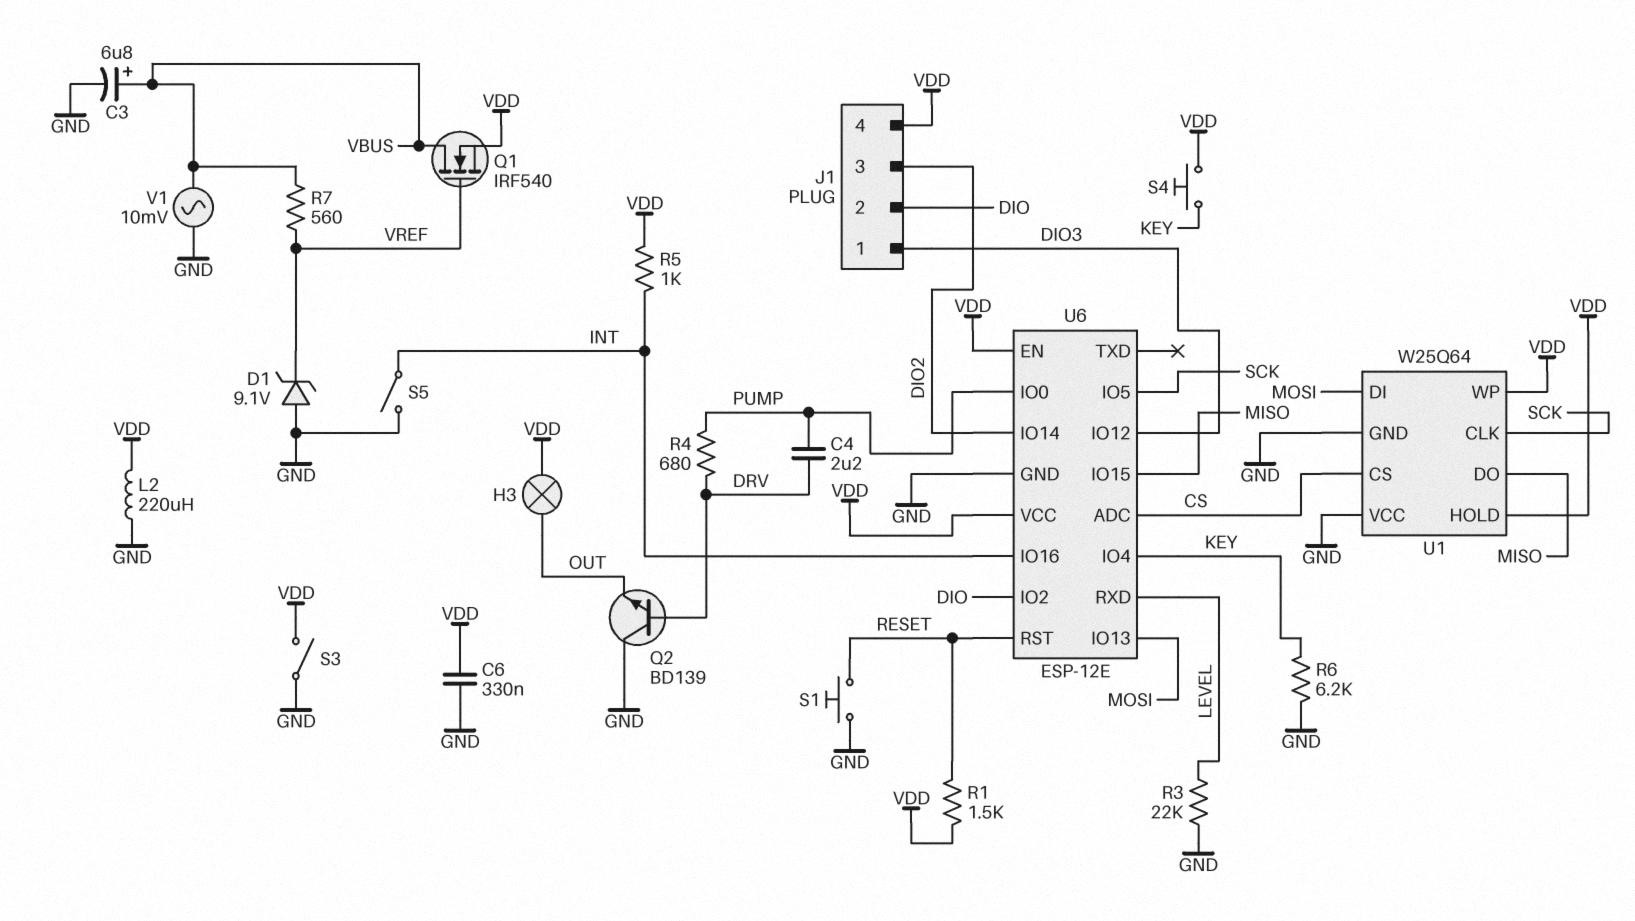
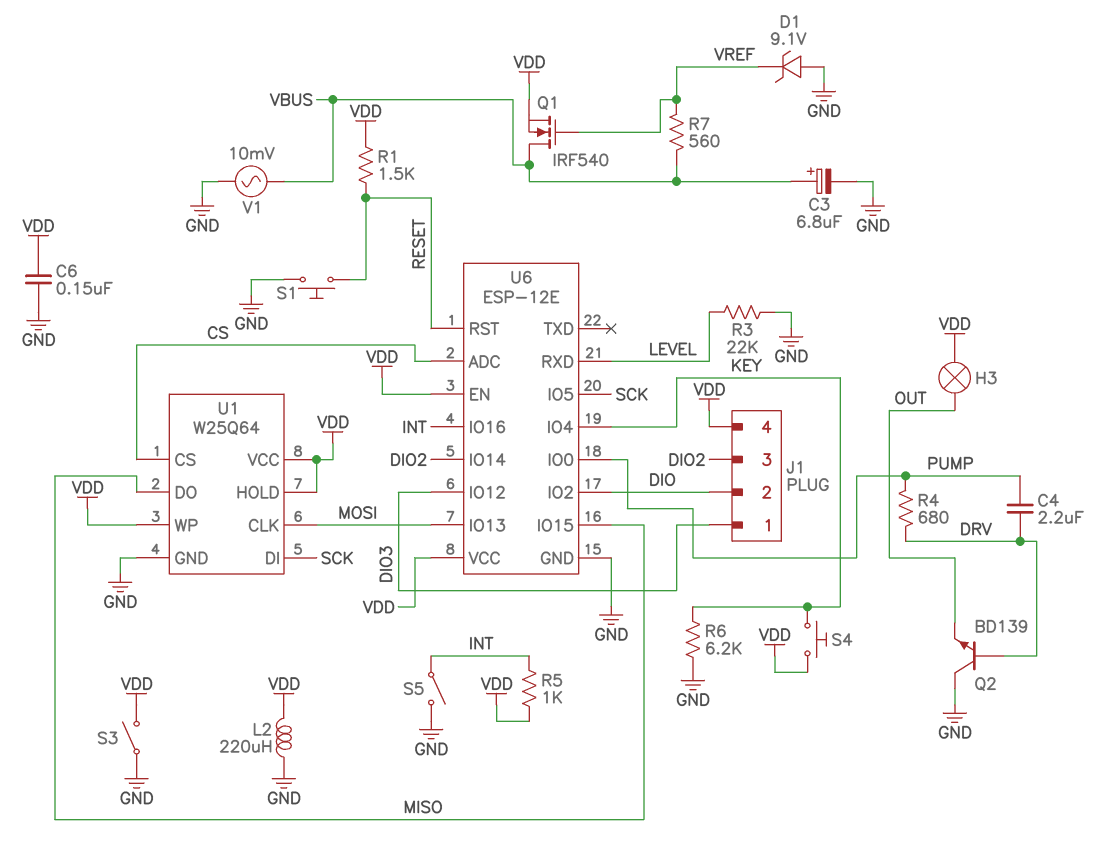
C6: 330nF (GND, VDD) -> 150nF (GND, VDD)
U1 pin CLK: SCK -> MOSI
U1 pin DI: MOSI -> SCK
U1 pin VCC: GND -> VDD

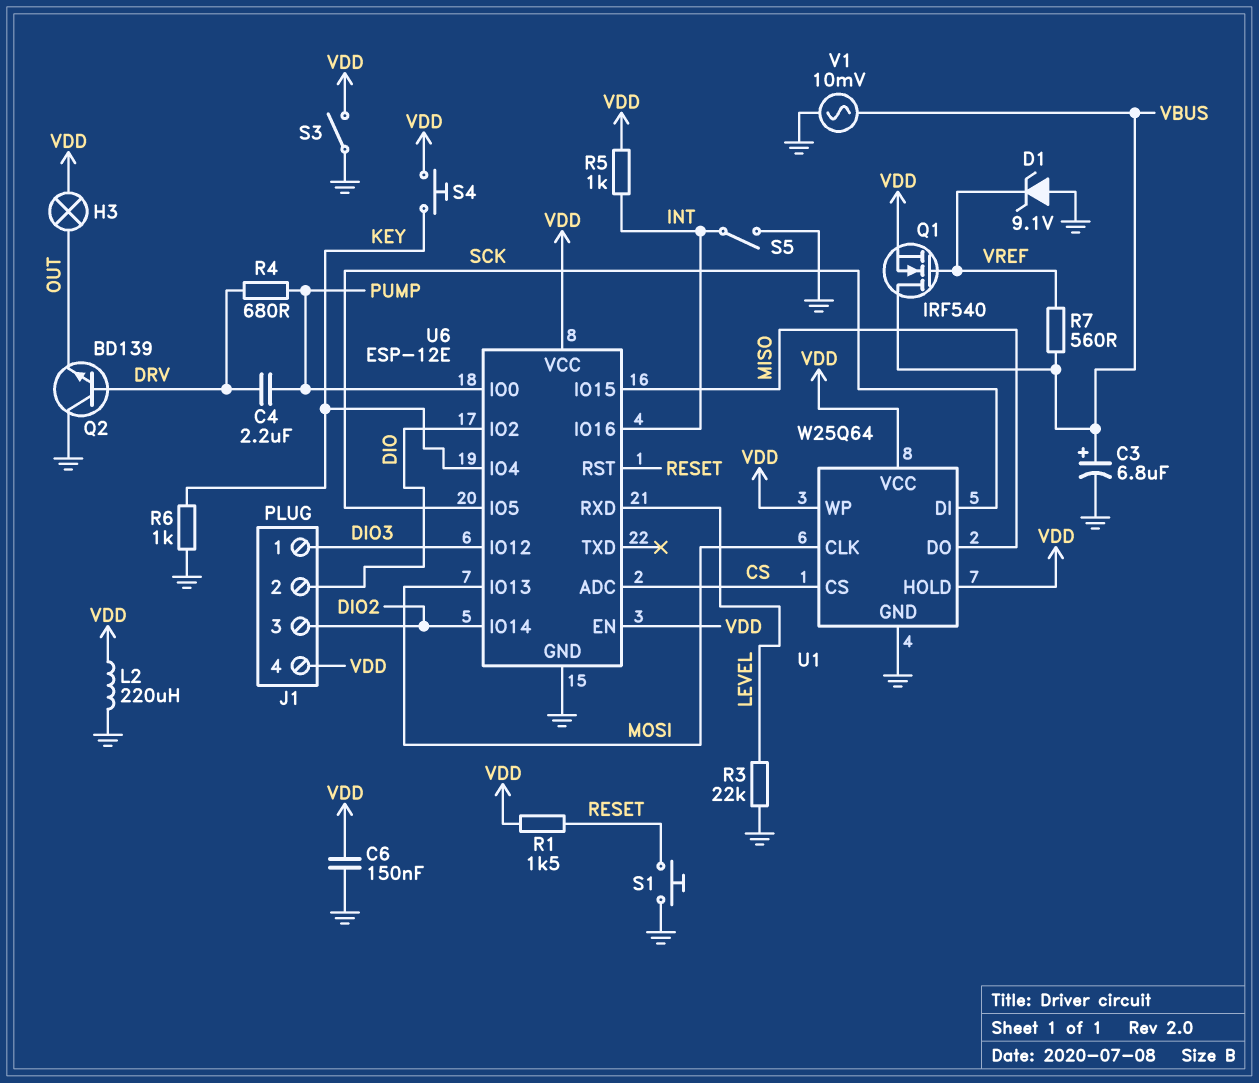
R6: 6.2k (GND, KEY) -> 1k (GND, KEY)

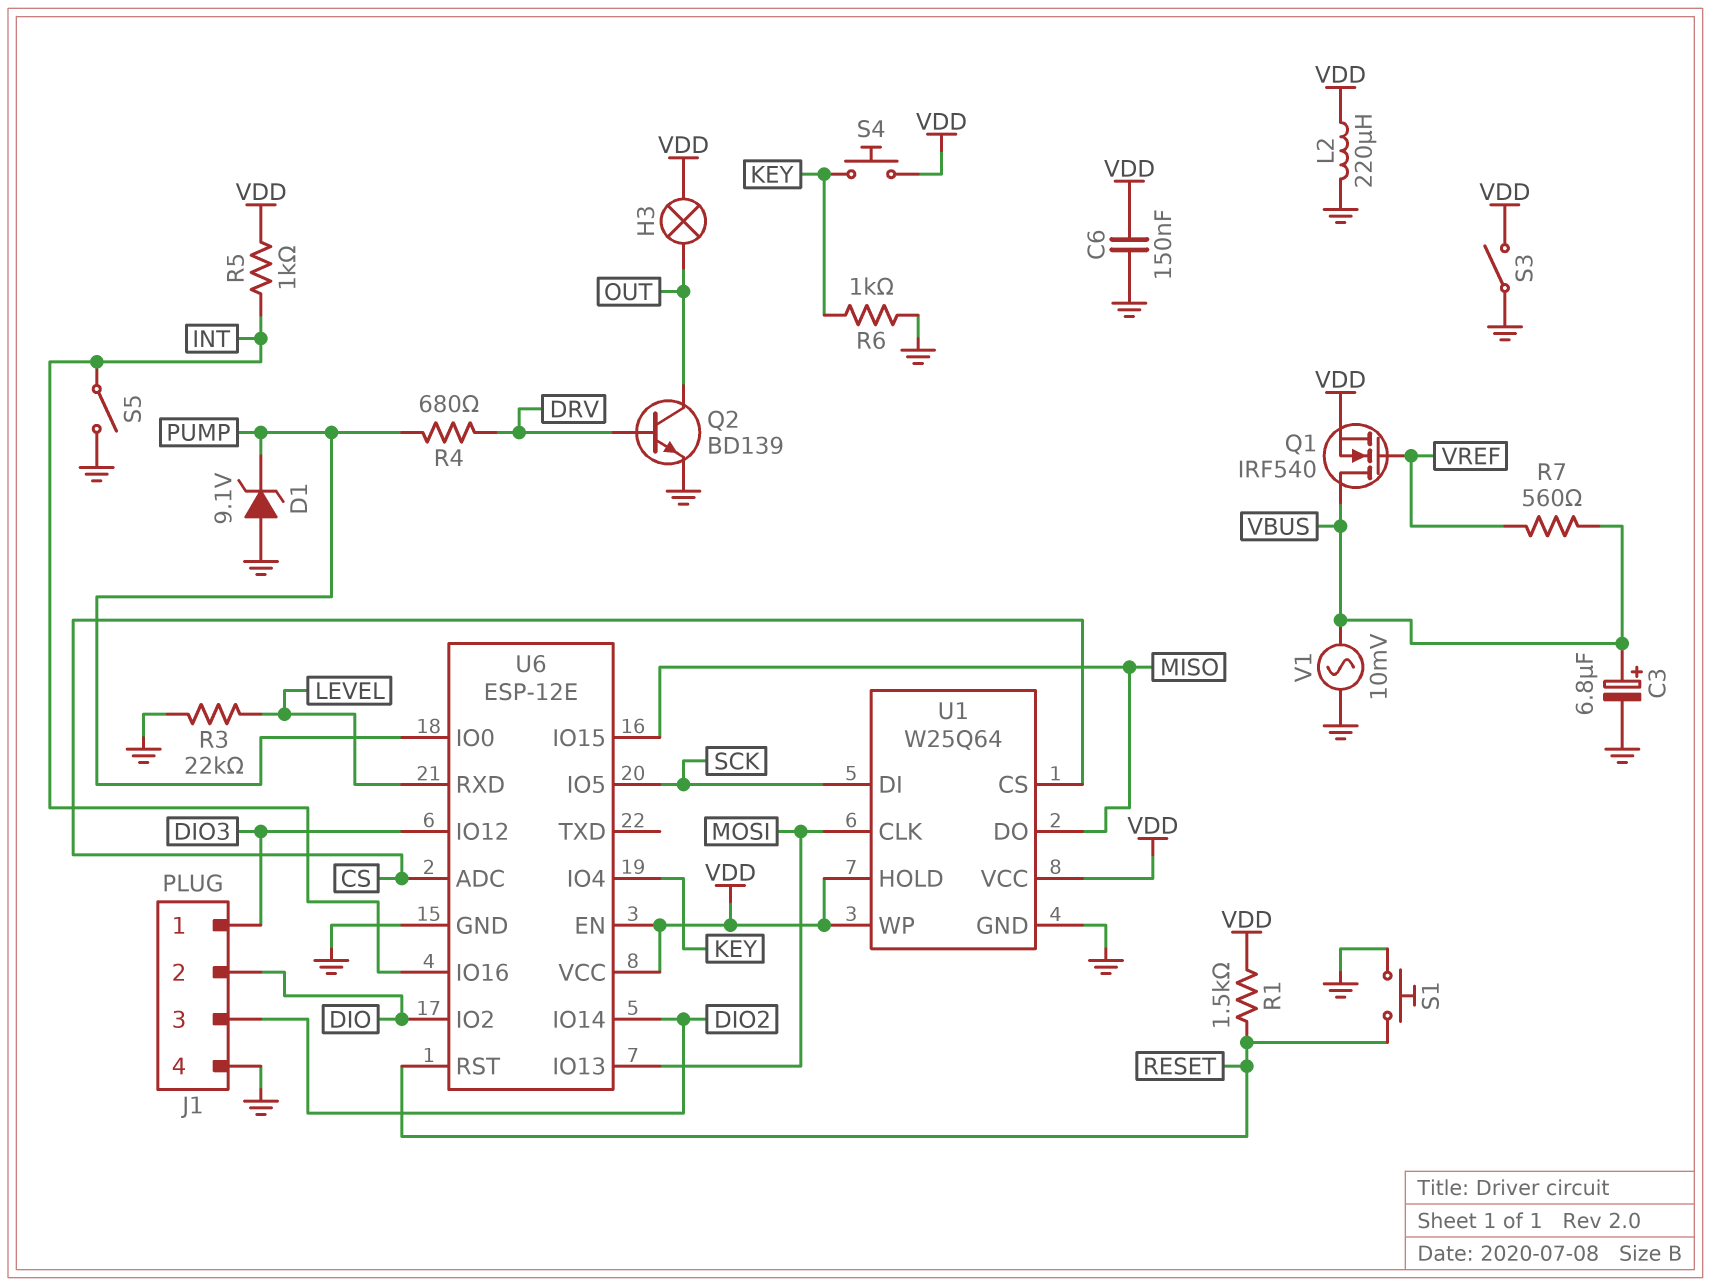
C4: 2.2uF (DRV, PUMP) -> none
D1: zener 9.1V (A GND, K VREF) -> zener 9.1V (A GND, K PUMP)
J1 pin 4: VDD -> GND
Q2: NPN BD139 (B DRV, C GND, E OUT) -> NPN BD139 (B DRV, C OUT, E GND)

